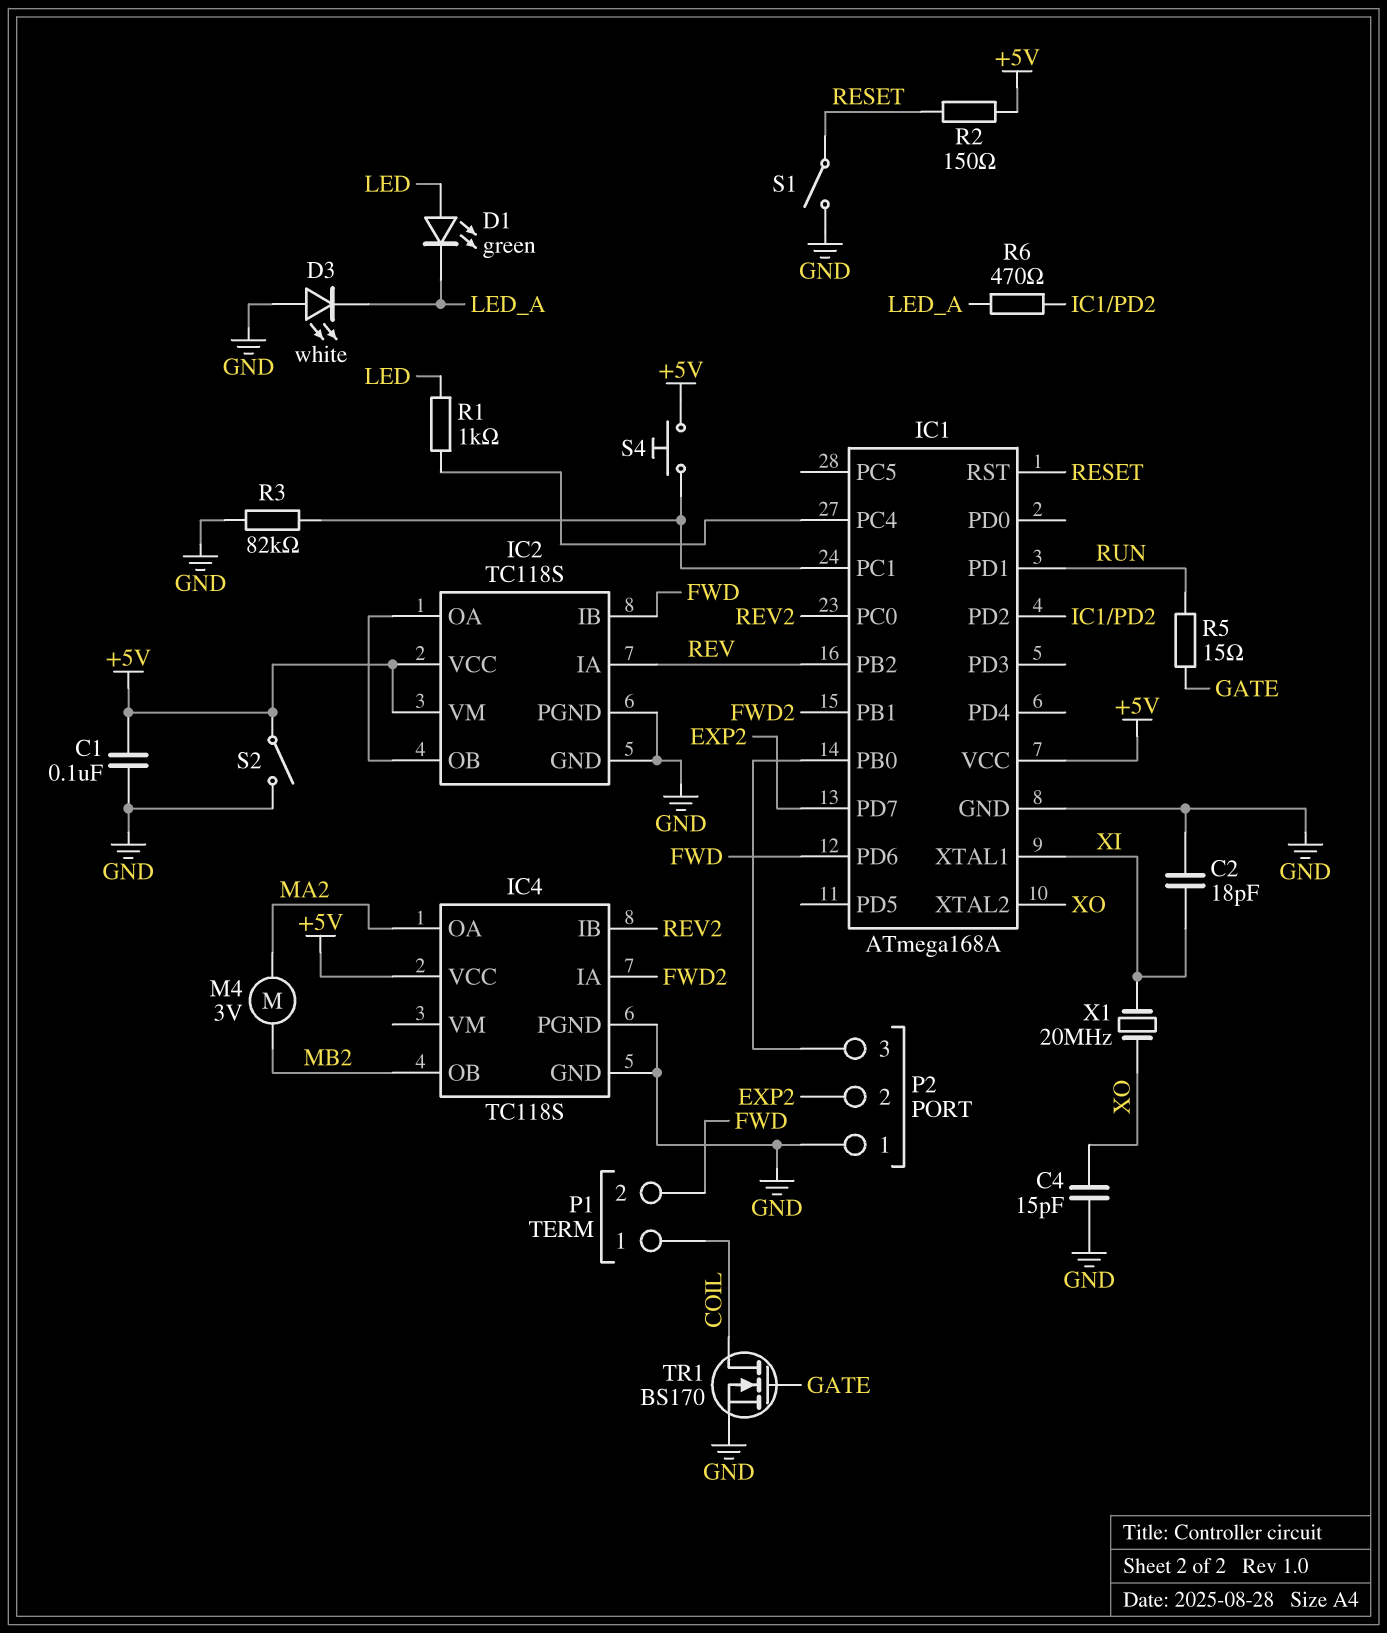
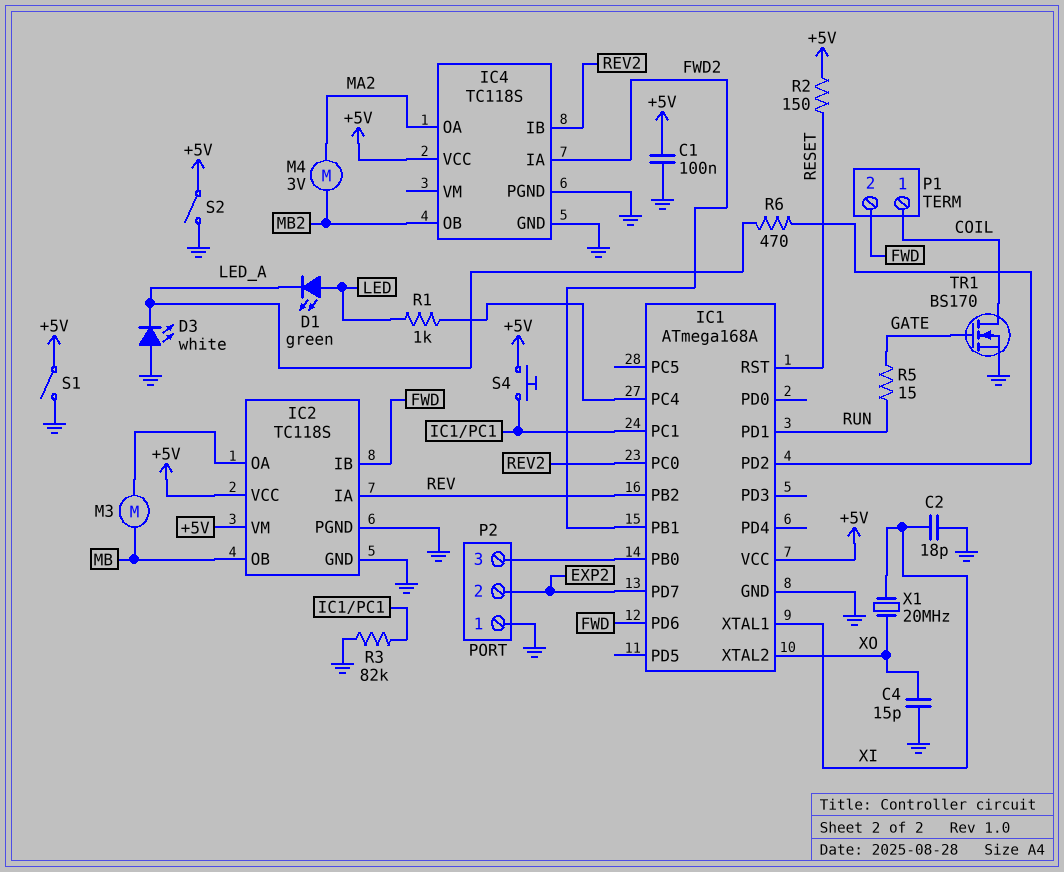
IC2 pin OB: IC2/OA -> MB
M3: none -> motor (IC2/OA, MB)
S1: switch (GND, RESET) -> switch (+5V, GND)

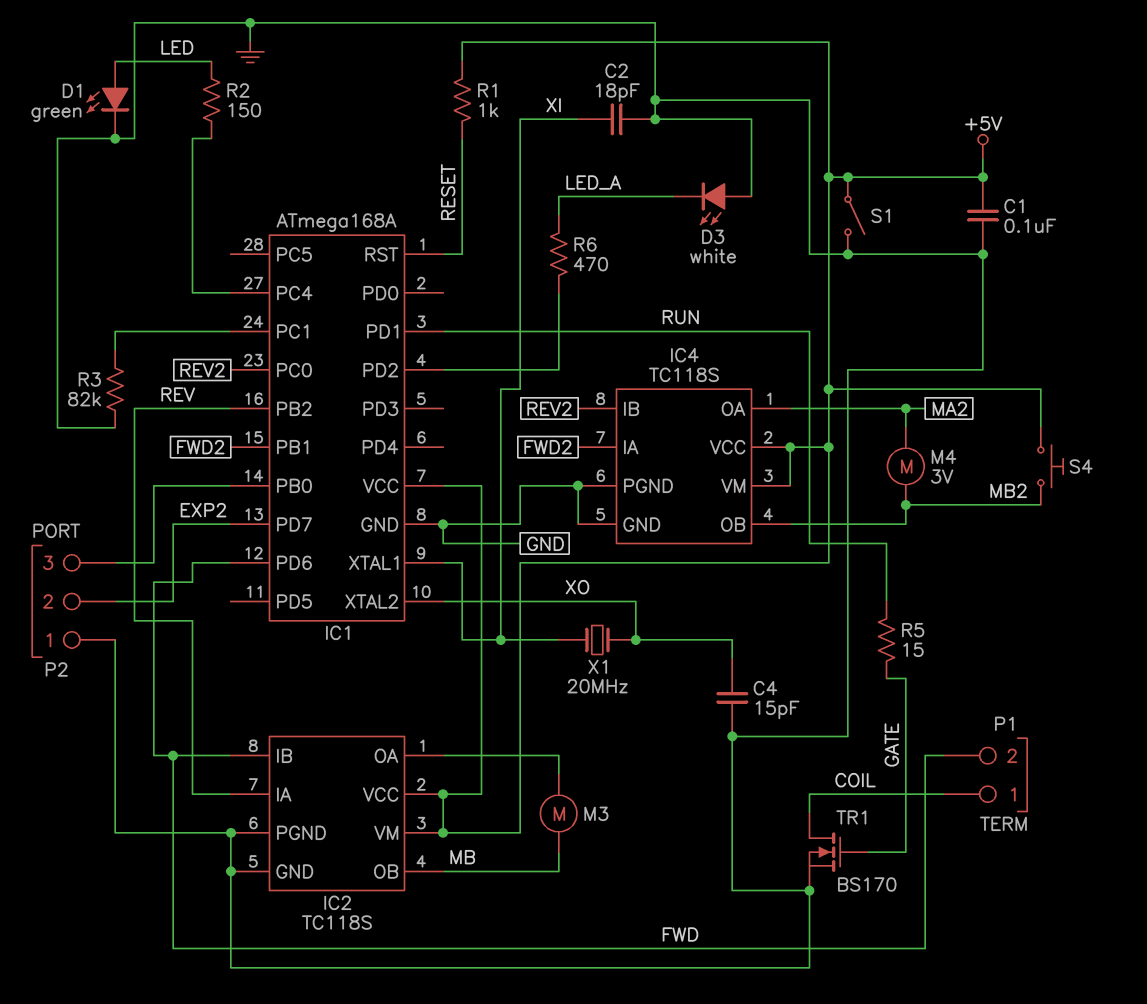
D1: LED green (A LED, K LED_A) -> LED green (A LED, K GND)
IC4 pin VM: none -> +5V
R1: 1k (IC1/PC4, LED) -> 1k (+5V, RESET)
R2: 150 (+5V, RESET) -> 150 (IC1/PC4, LED)
S2: switch (+5V, GND) -> none
S4: button (+5V, IC1/PC1) -> button (+5V, MB2)

